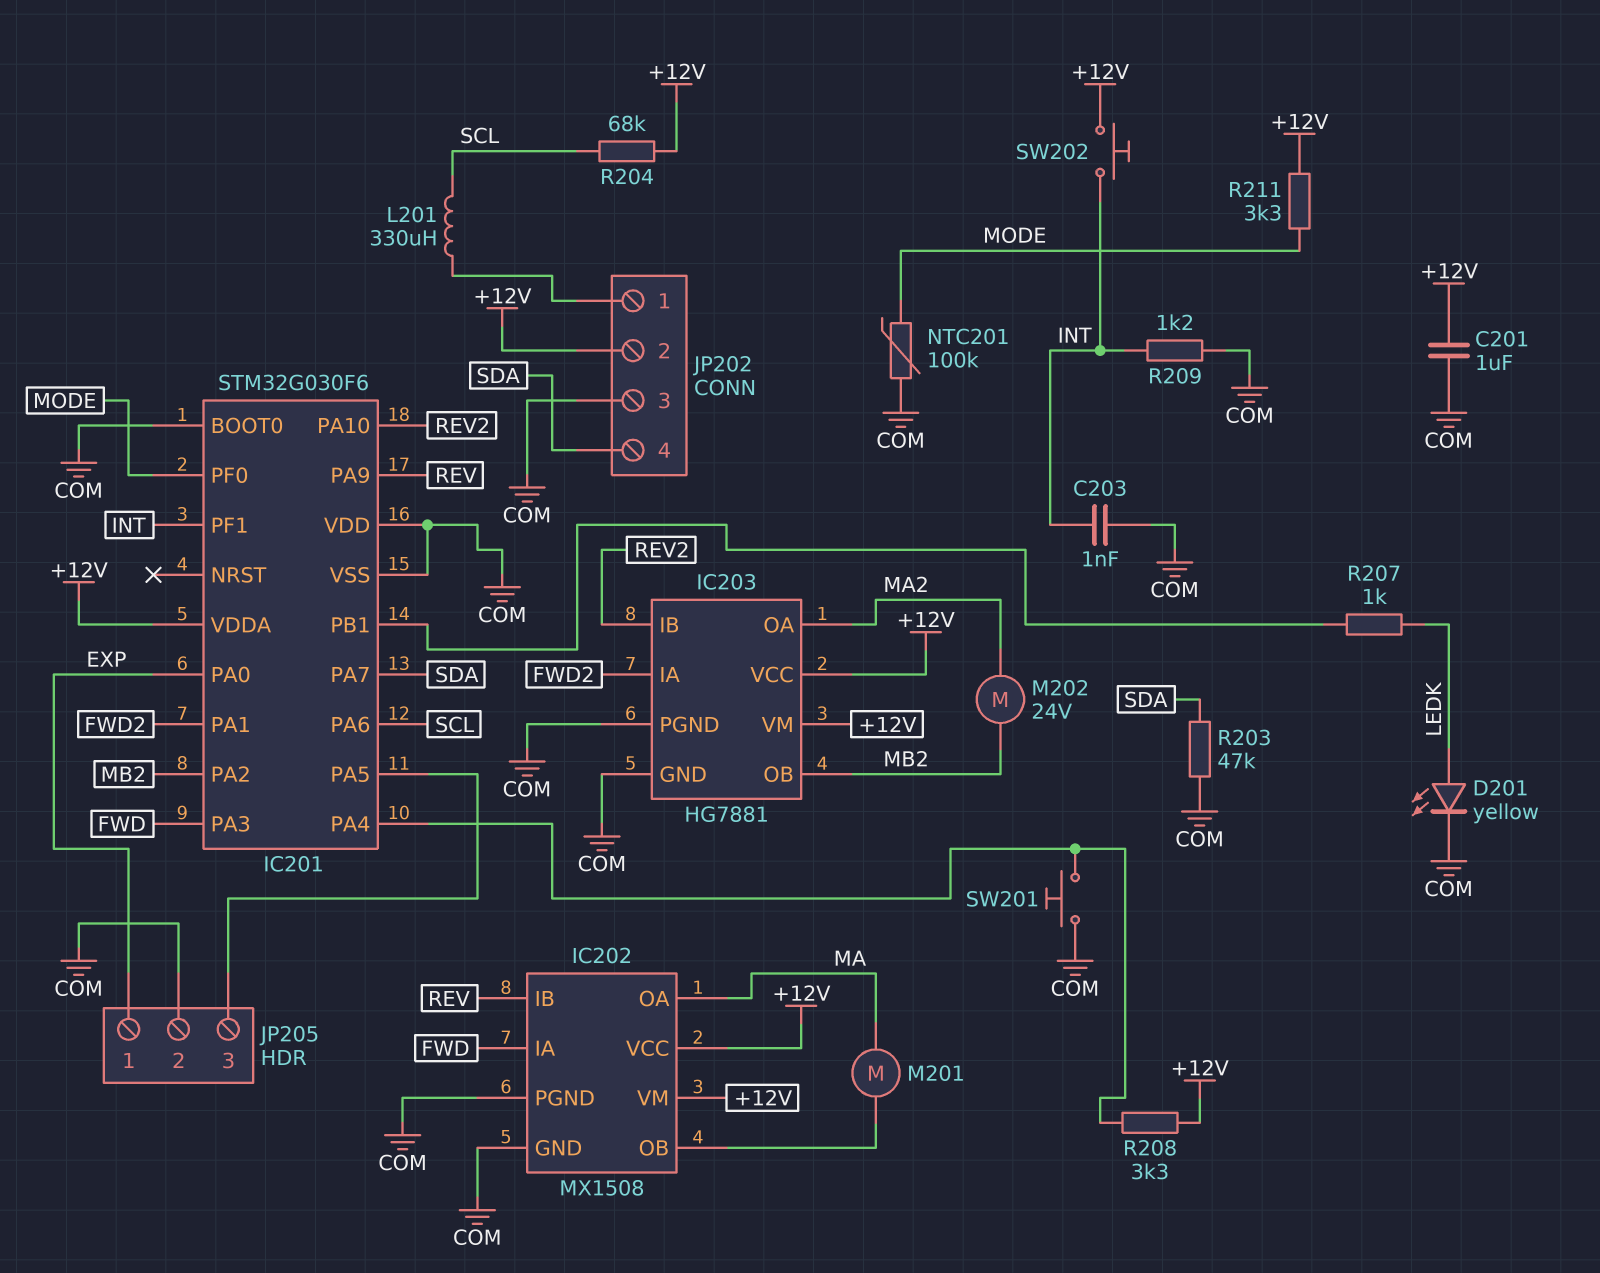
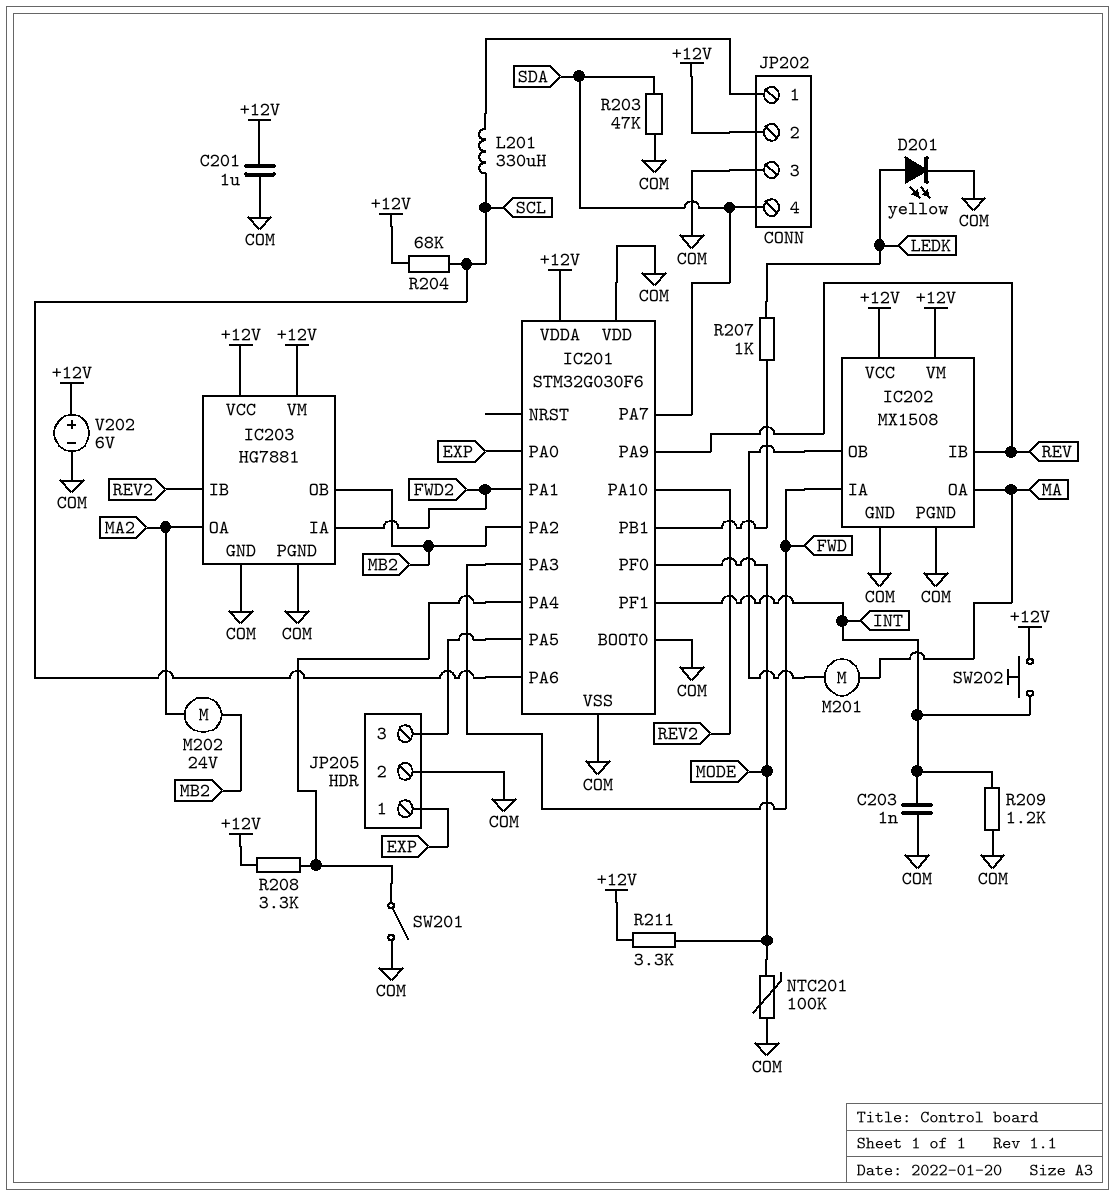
SW201: button (COM, IC201/PA4) -> switch (COM, IC201/PA4)
V202: none -> 6V (plus +12V, minus COM)

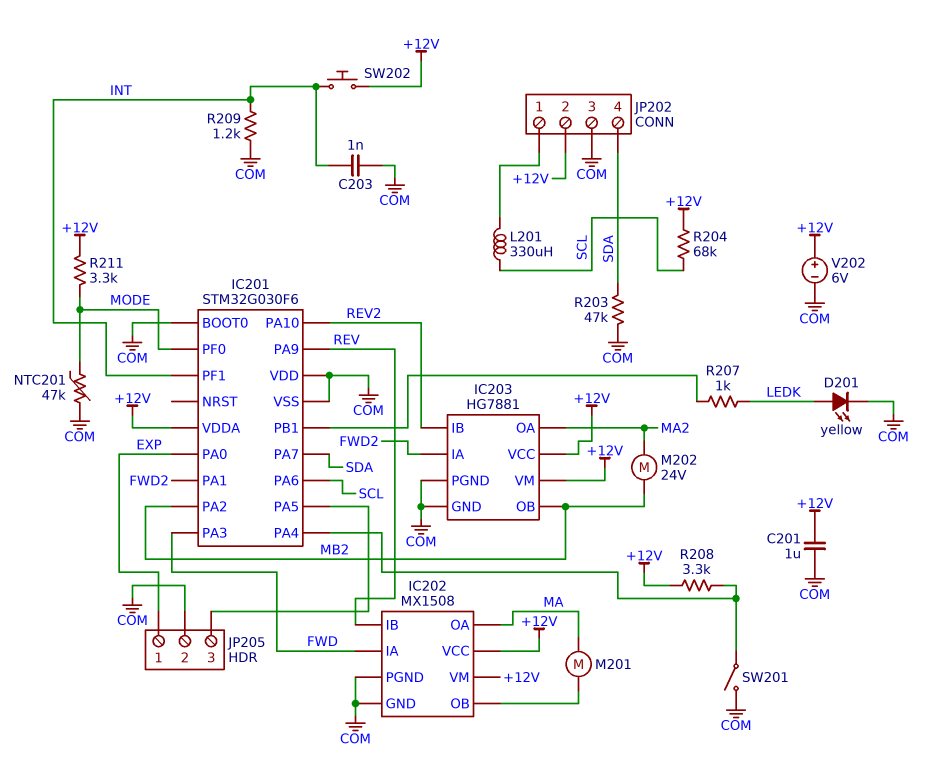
NTC201: 100k (COM, MODE) -> 47k (COM, MODE)

